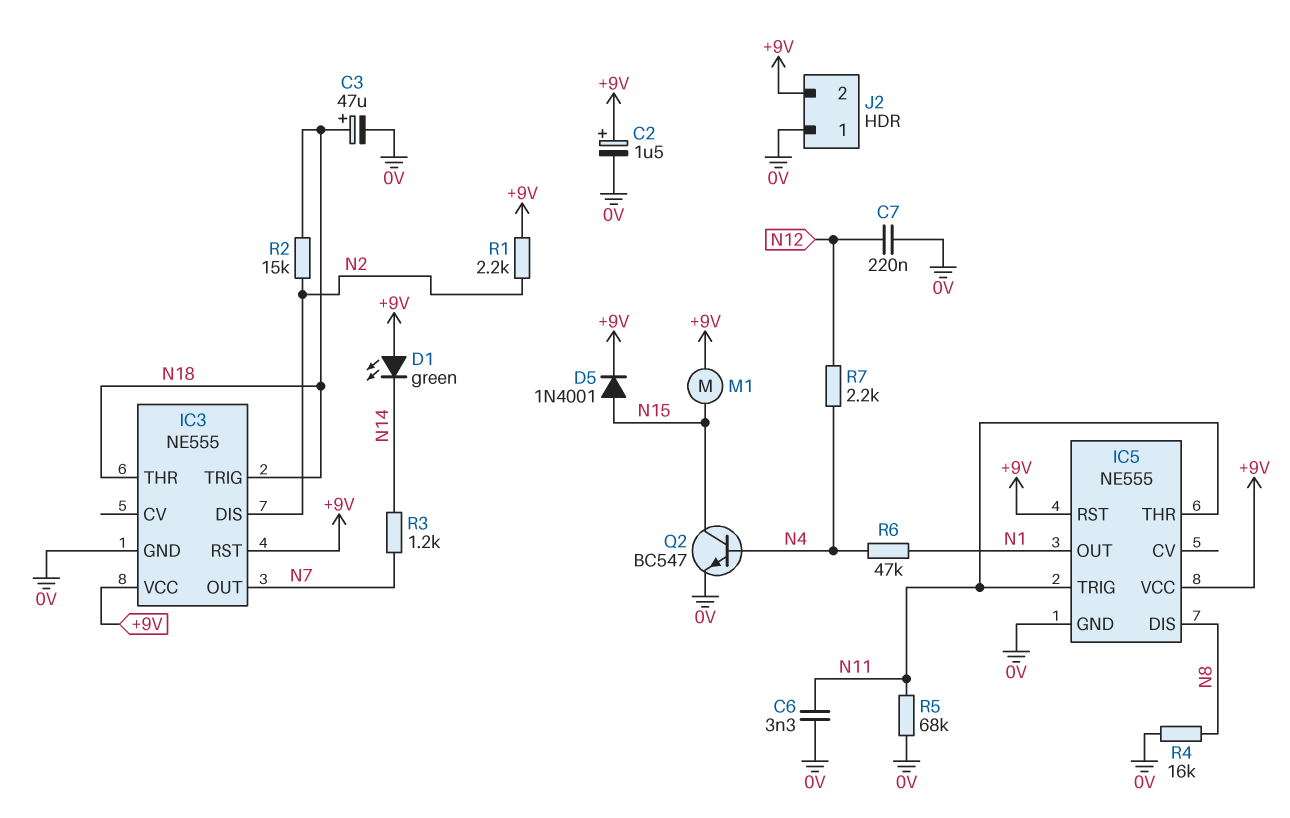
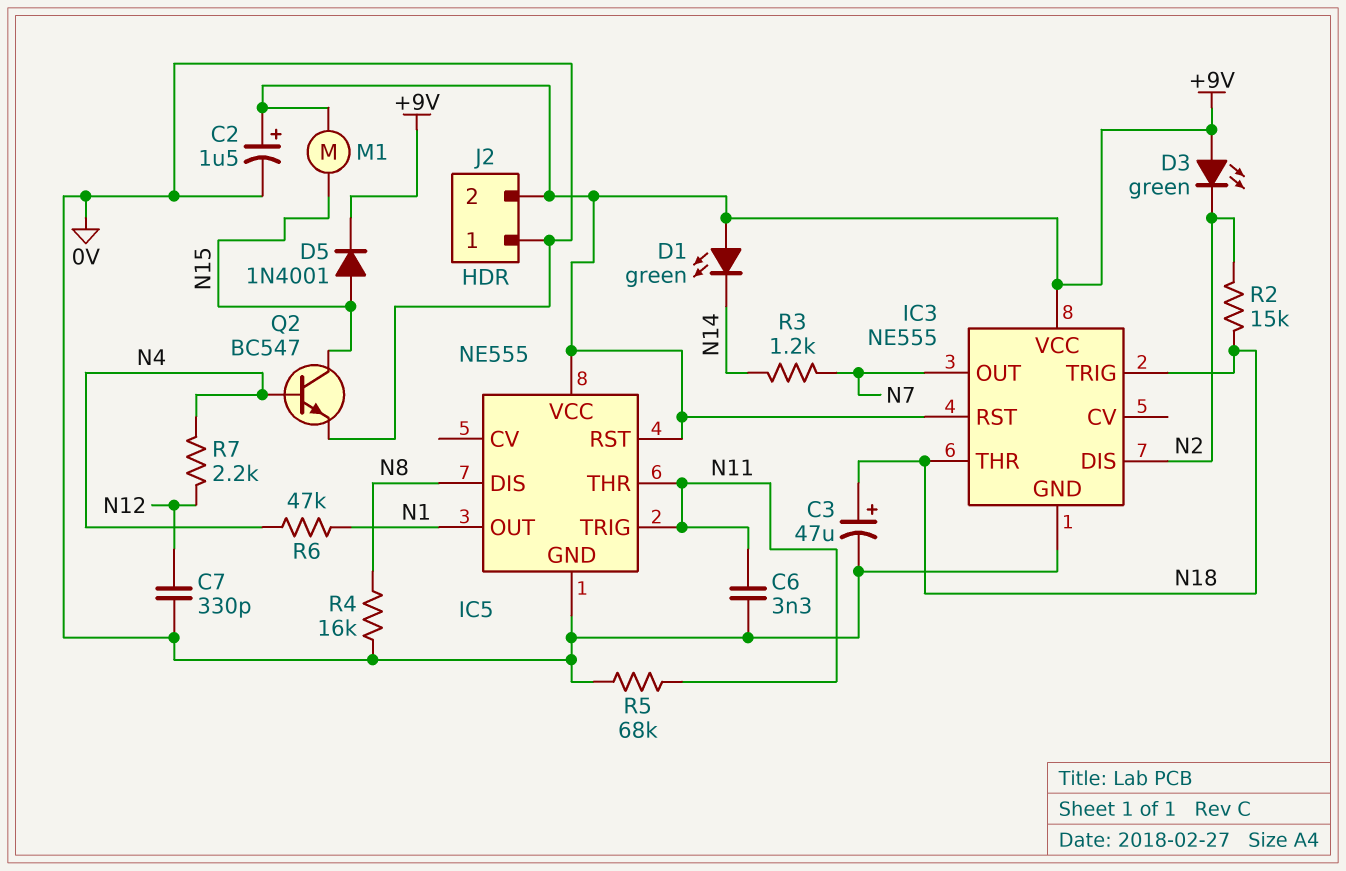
C7: 220nF (0V, N12) -> 330pF (0V, N12)
D3: none -> LED green (A +9V, K N2)
R1: 2.2k (+9V, N2) -> none

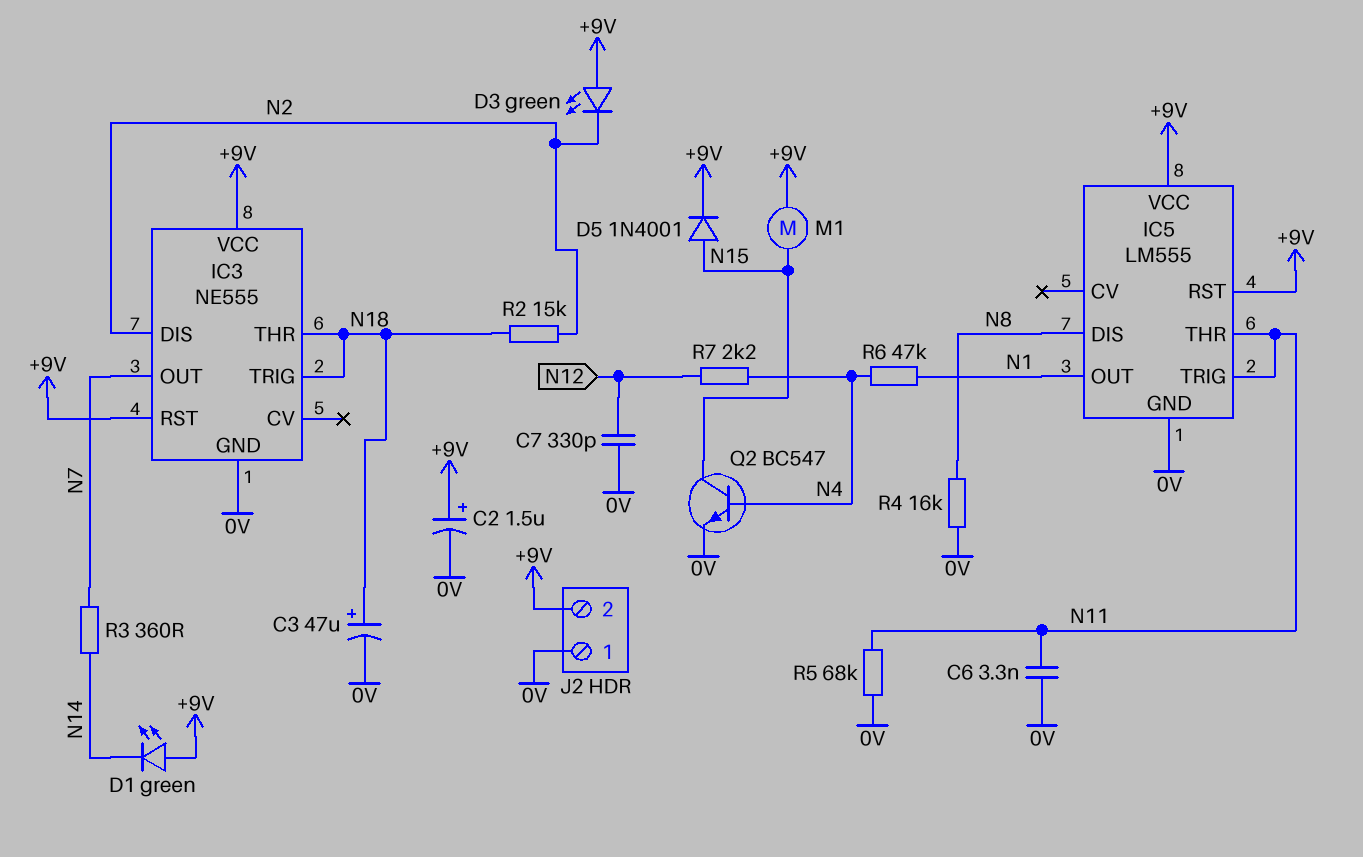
IC5: NE555 -> LM555
R3: 1.2k (N7, N14) -> 360 (N7, N14)

